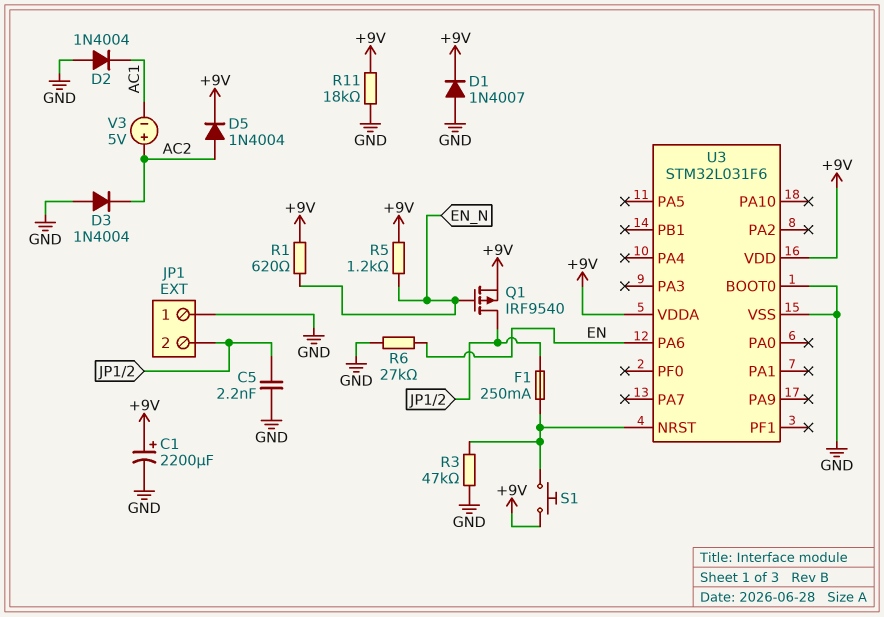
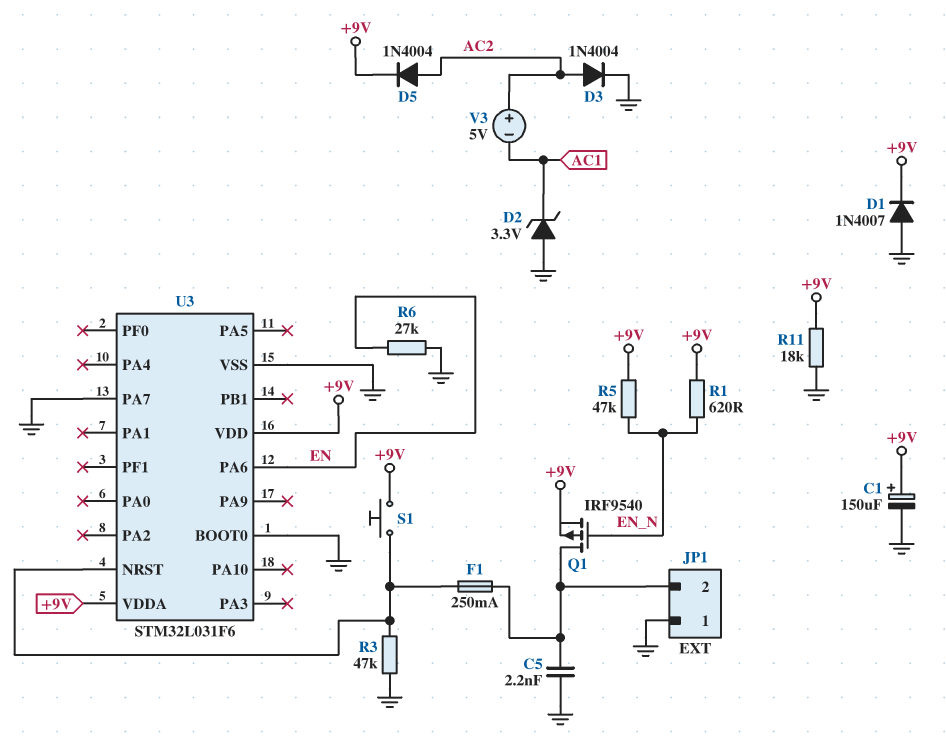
C1: 2200uF (plus +9V, minus GND) -> 150uF (plus +9V, minus GND)
D2: diode 1N4004 (A GND, K AC1) -> zener 3.3V (A GND, K AC1)
D3: diode 1N4004 (A GND, K AC2) -> diode 1N4004 (A AC2, K GND)
R5: 1.2k (+9V, EN_N) -> 47k (+9V, EN_N)
U3 pin PA7: none -> GND

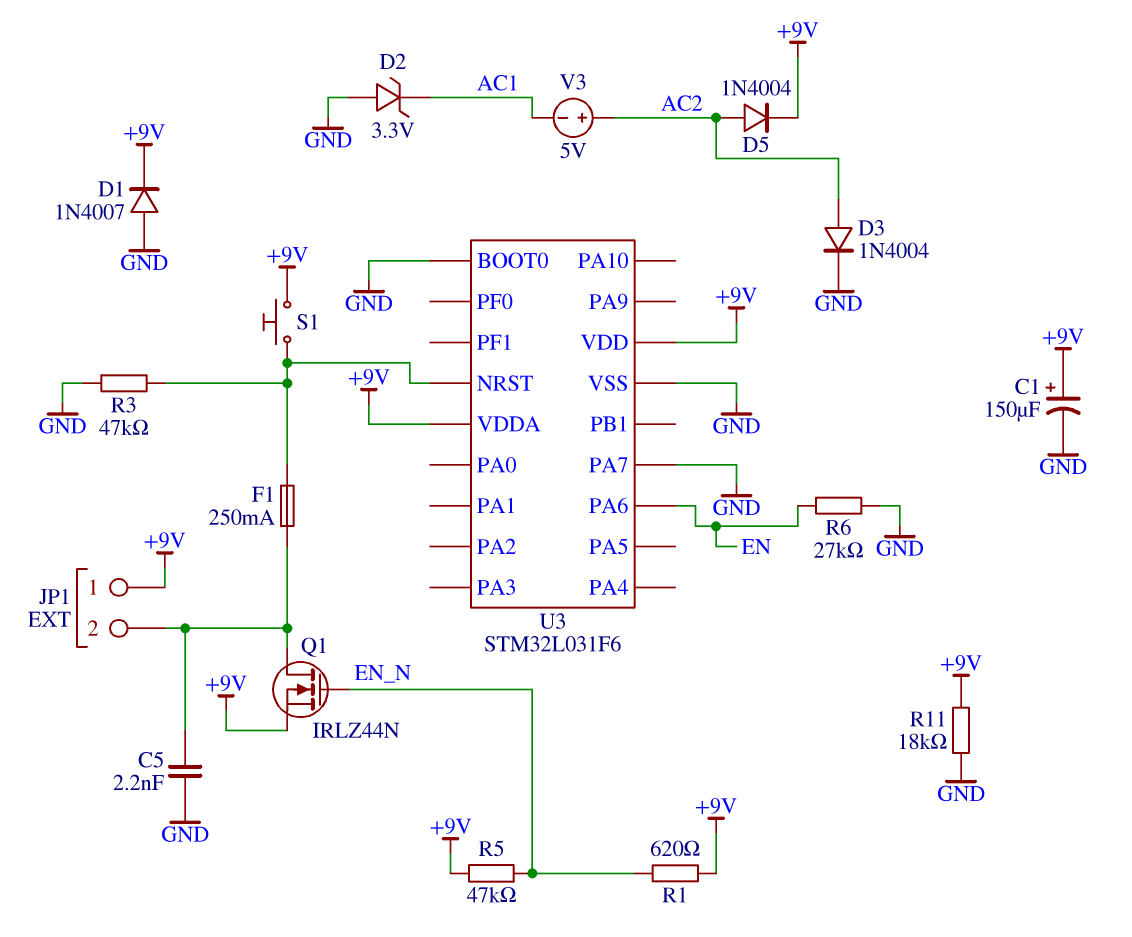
JP1 pin 1: GND -> +9V
Q1: PMOS IRF9540 (G EN_N, D JP1/2, S +9V) -> NMOS IRLZ44N (G EN_N, D JP1/2, S +9V)

